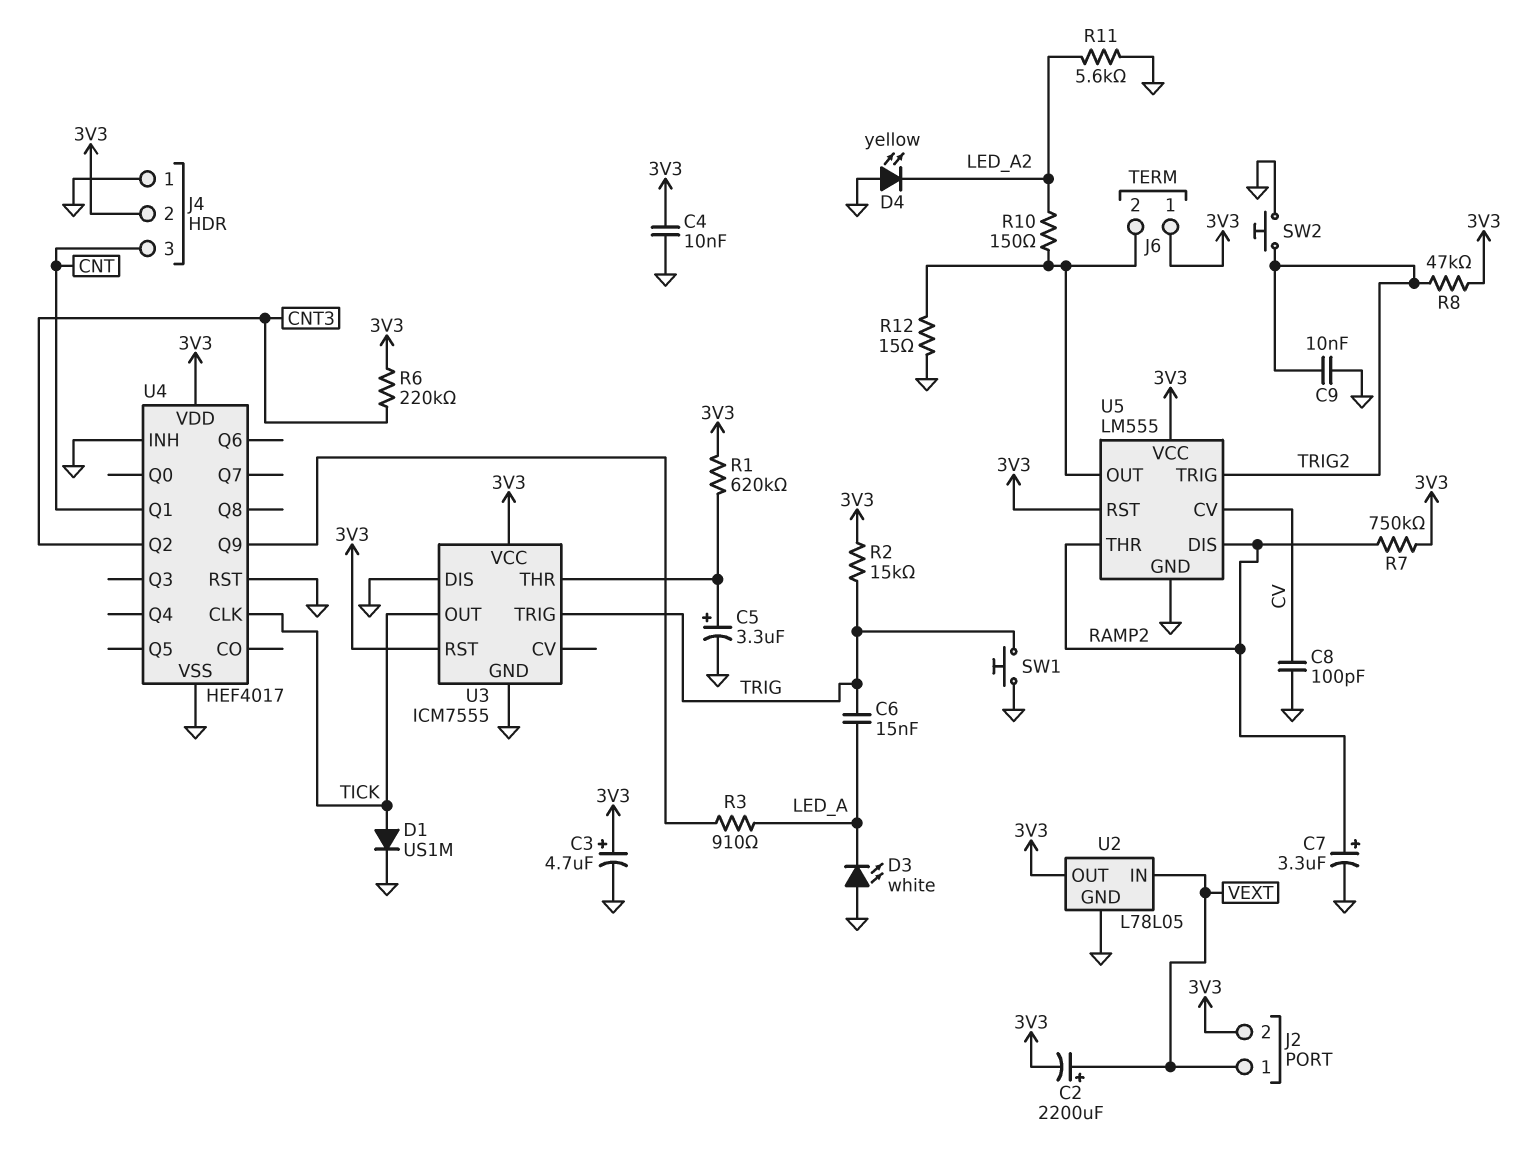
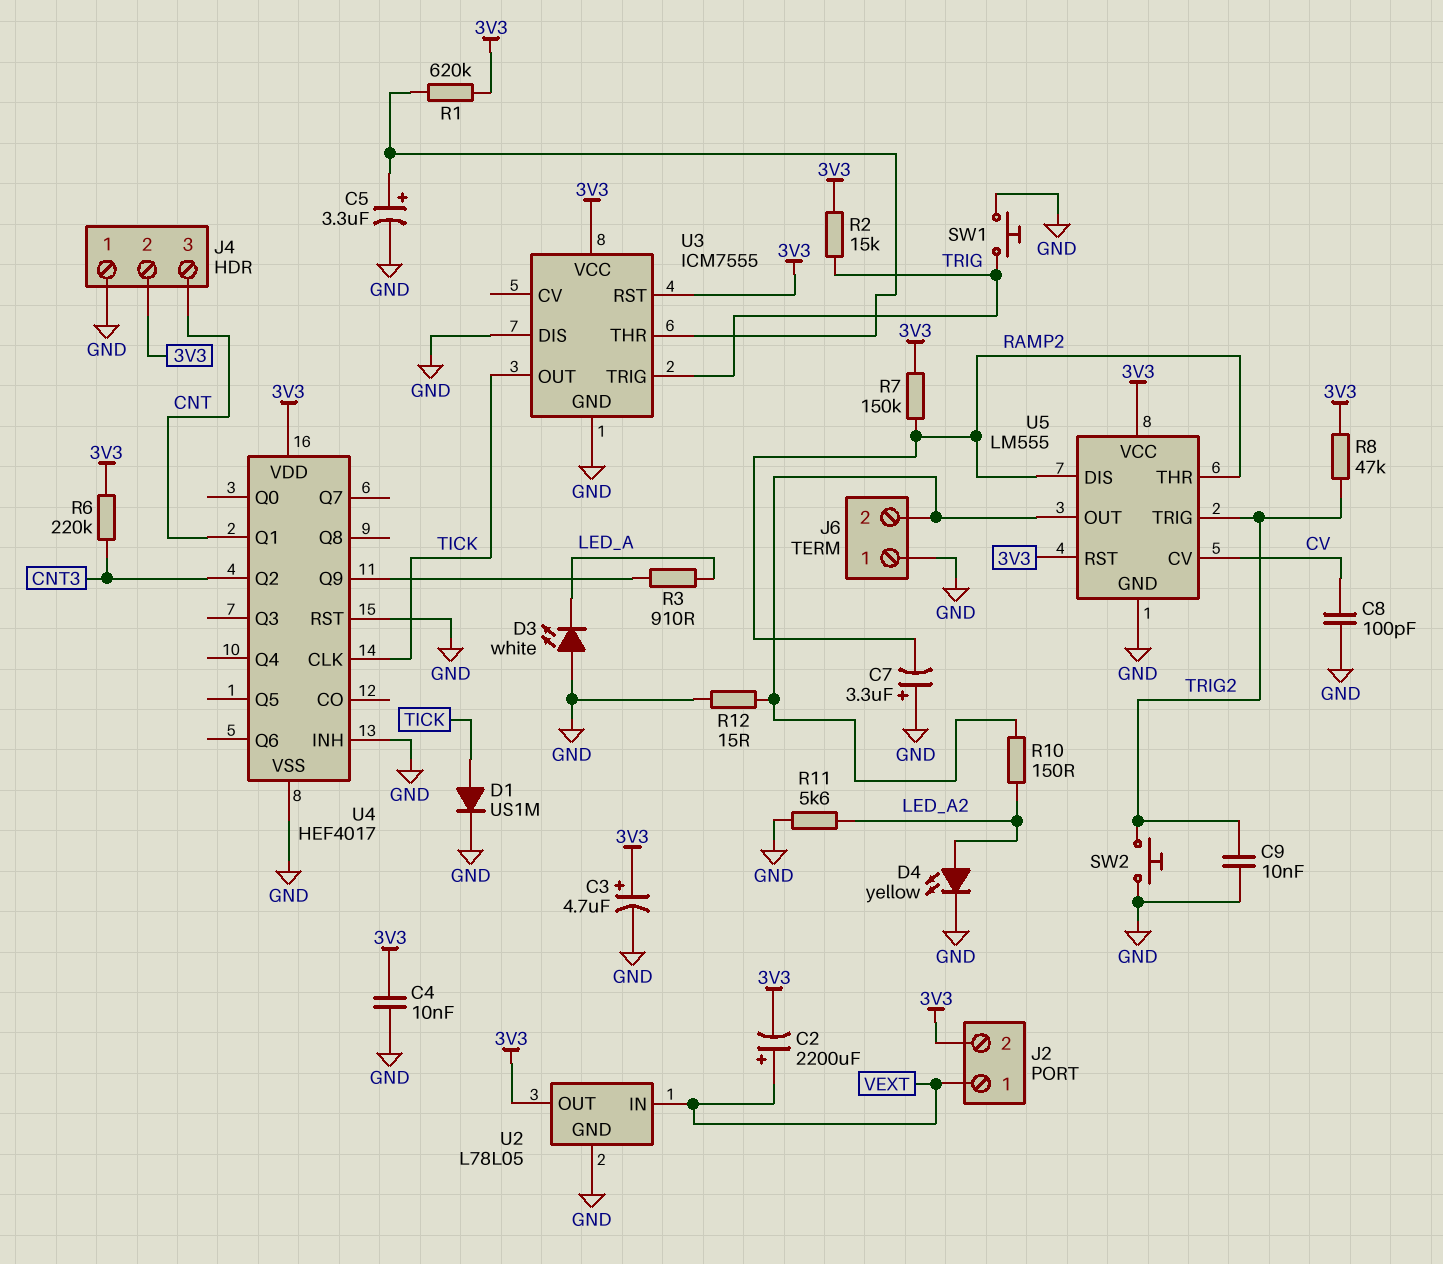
C6: 15nF (LED_A, TRIG) -> none
C7: 3.3uF (plus RAMP2, minus GND) -> 3.3uF (plus GND, minus RAMP2)
D4: LED yellow (A GND, K LED_A2) -> LED yellow (A LED_A2, K GND)
J6 pin 1: 3V3 -> GND
R7: 750k (3V3, RAMP2) -> 150k (3V3, RAMP2)

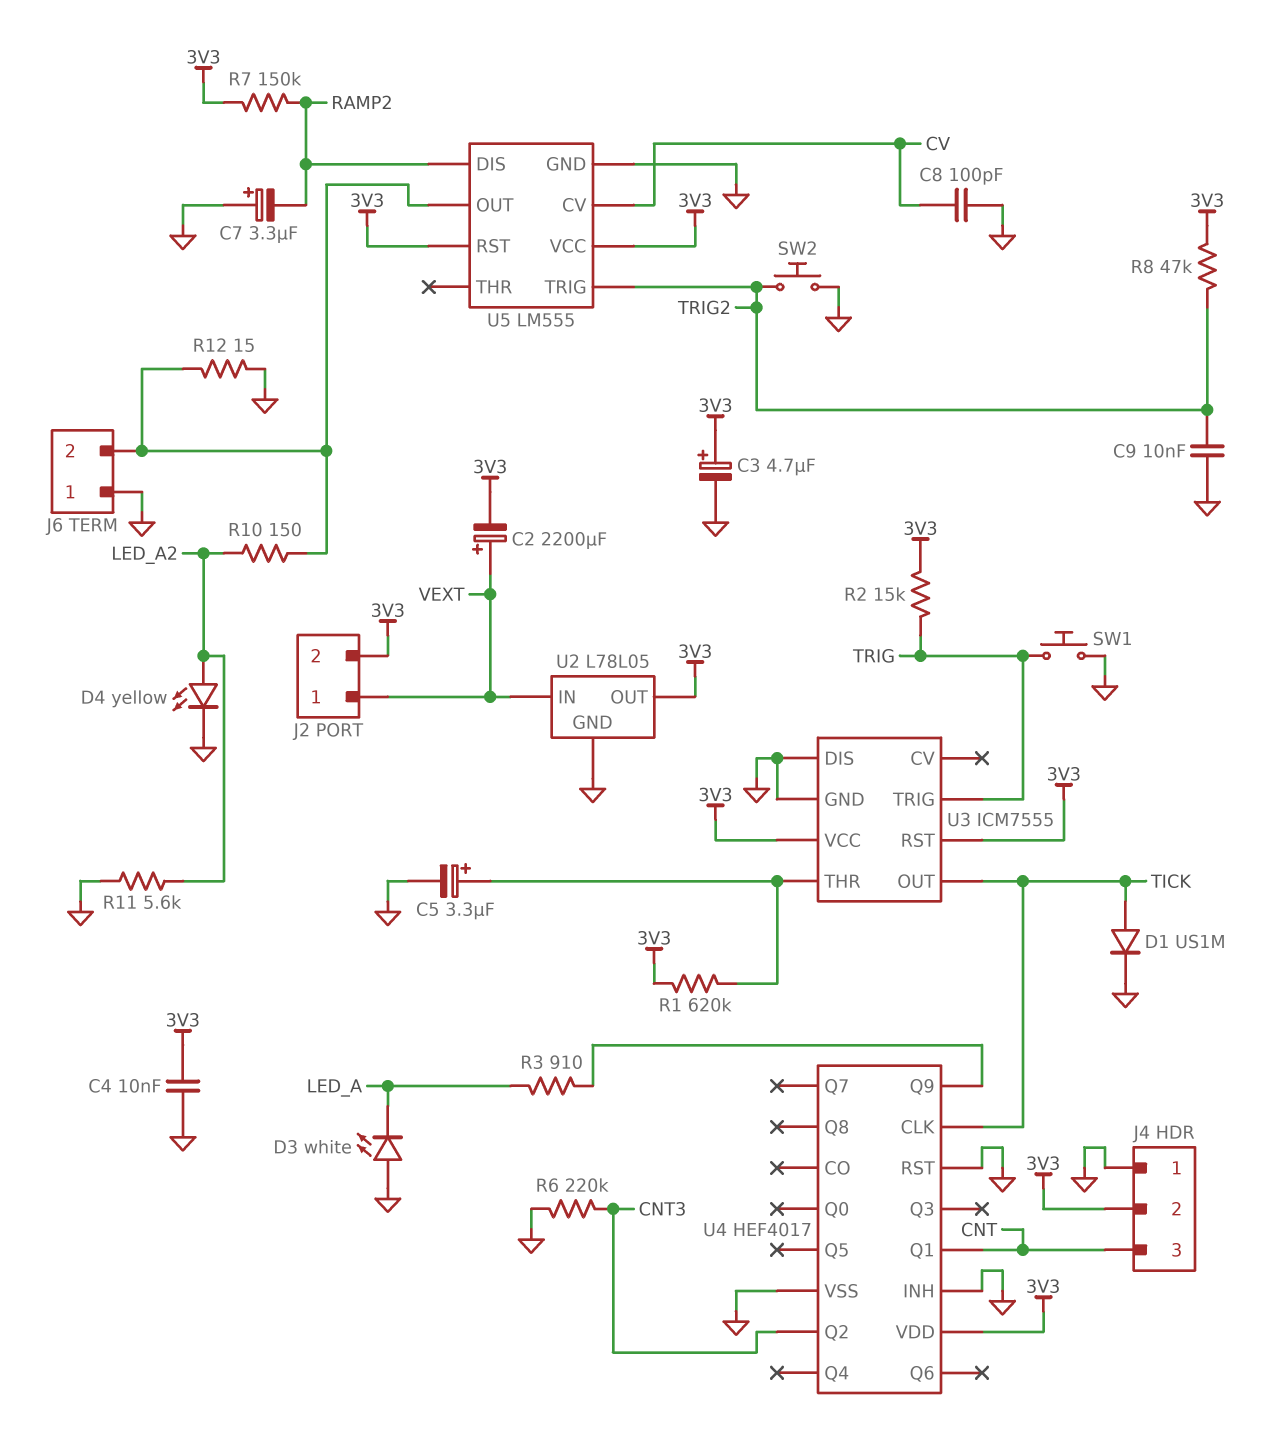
R6: 220k (3V3, CNT3) -> 220k (CNT3, GND)
U5 pin THR: RAMP2 -> none

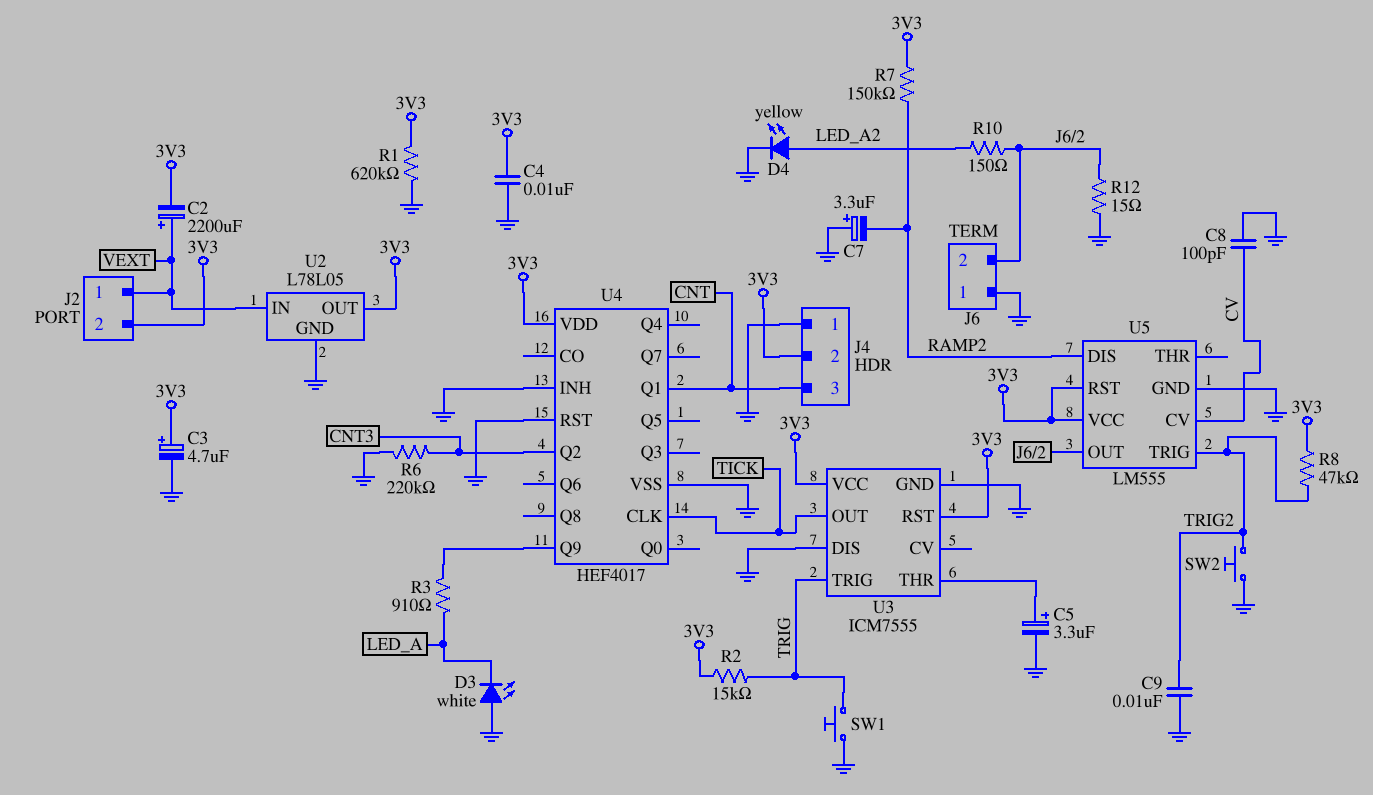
D1: diode US1M (A TICK, K GND) -> none
R1: 620k (3V3, U3/THR) -> 620k (3V3, GND)
R11: 5.6k (GND, LED_A2) -> none

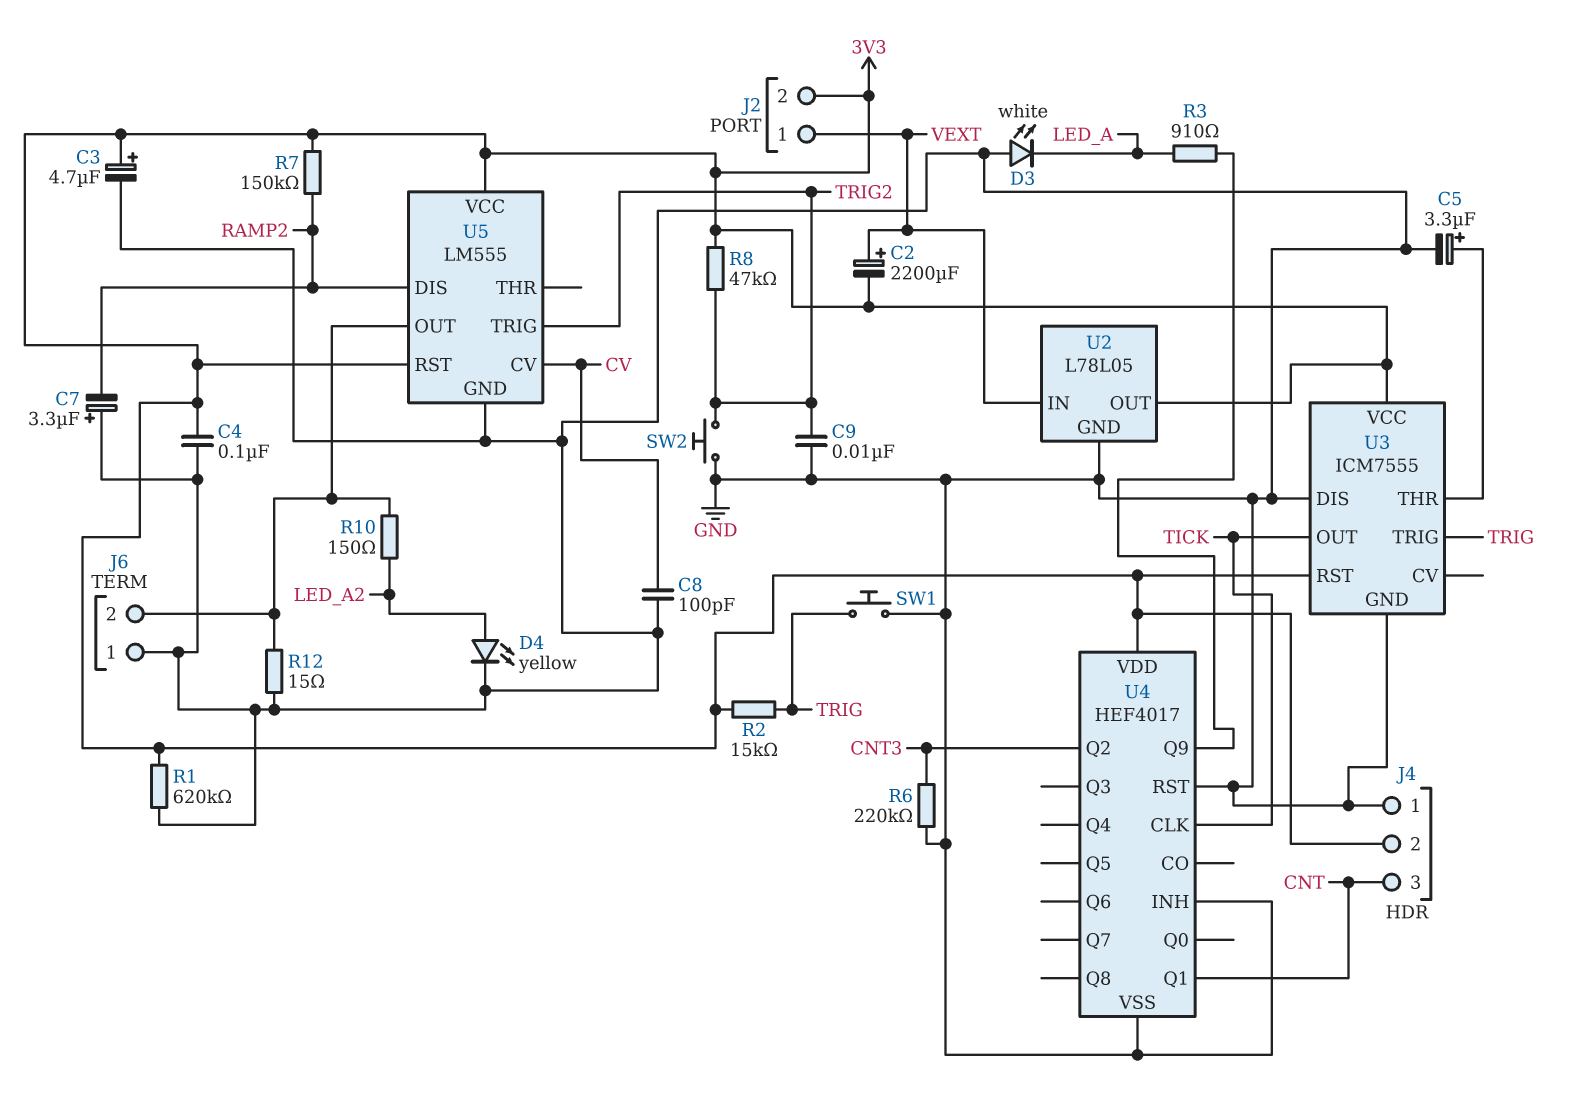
C4: 10nF (3V3, GND) -> 100nF (3V3, GND)

